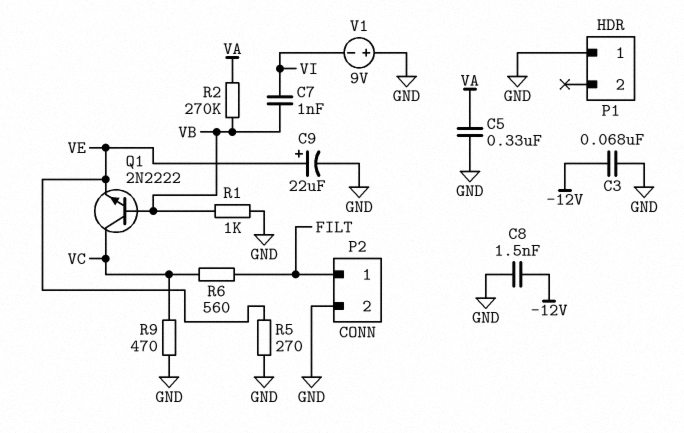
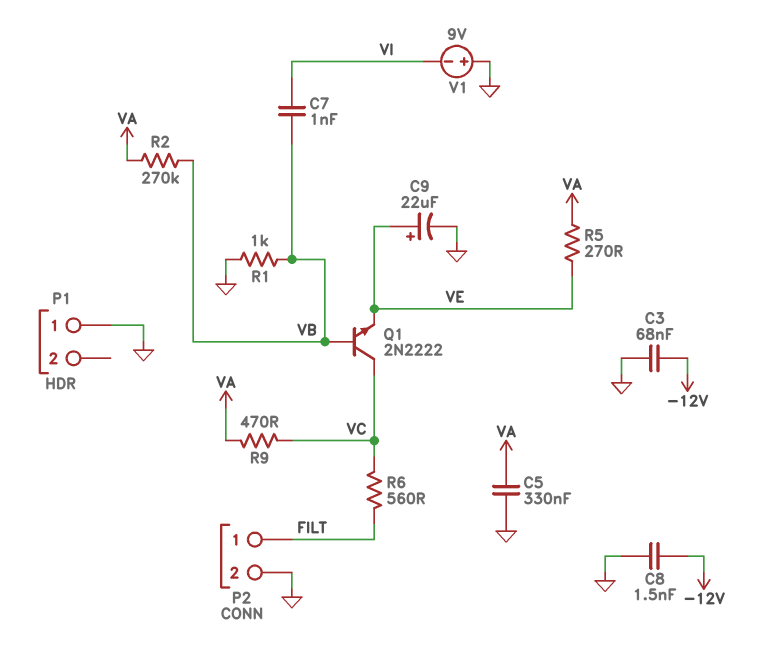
R5: 270 (GND, VE) -> 270 (VA, VE)
R9: 470 (GND, VC) -> 470 (VA, VC)

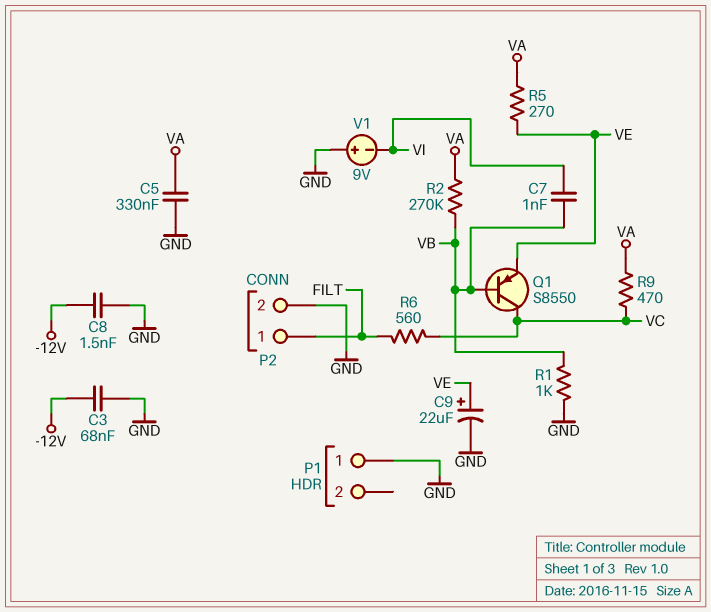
Q1: NPN 2N2222 (B VB, C VC, E VE) -> PNP S8550 (B VB, C VC, E VE)

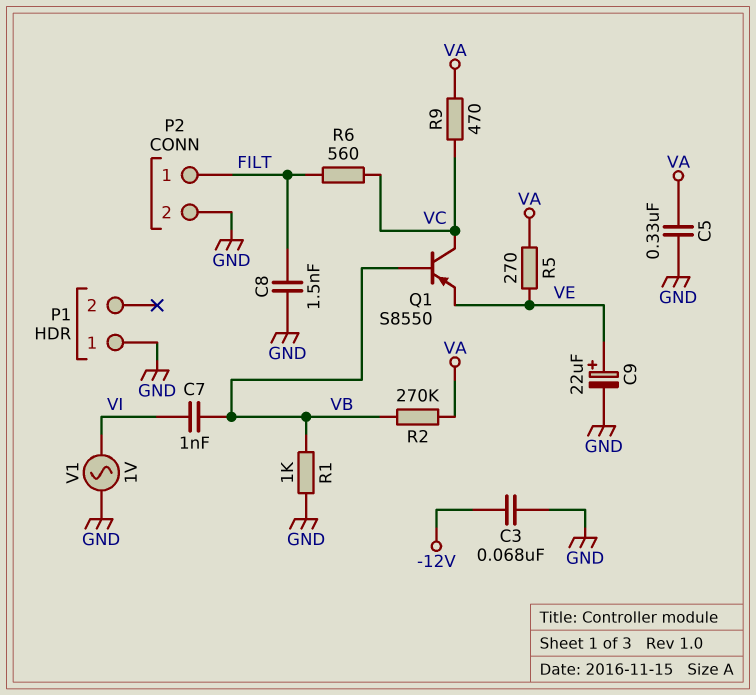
C8: 1.5nF (-12V, GND) -> 1.5nF (FILT, GND)
V1: 9V (plus GND, minus VI) -> AC 1V (GND, VI)

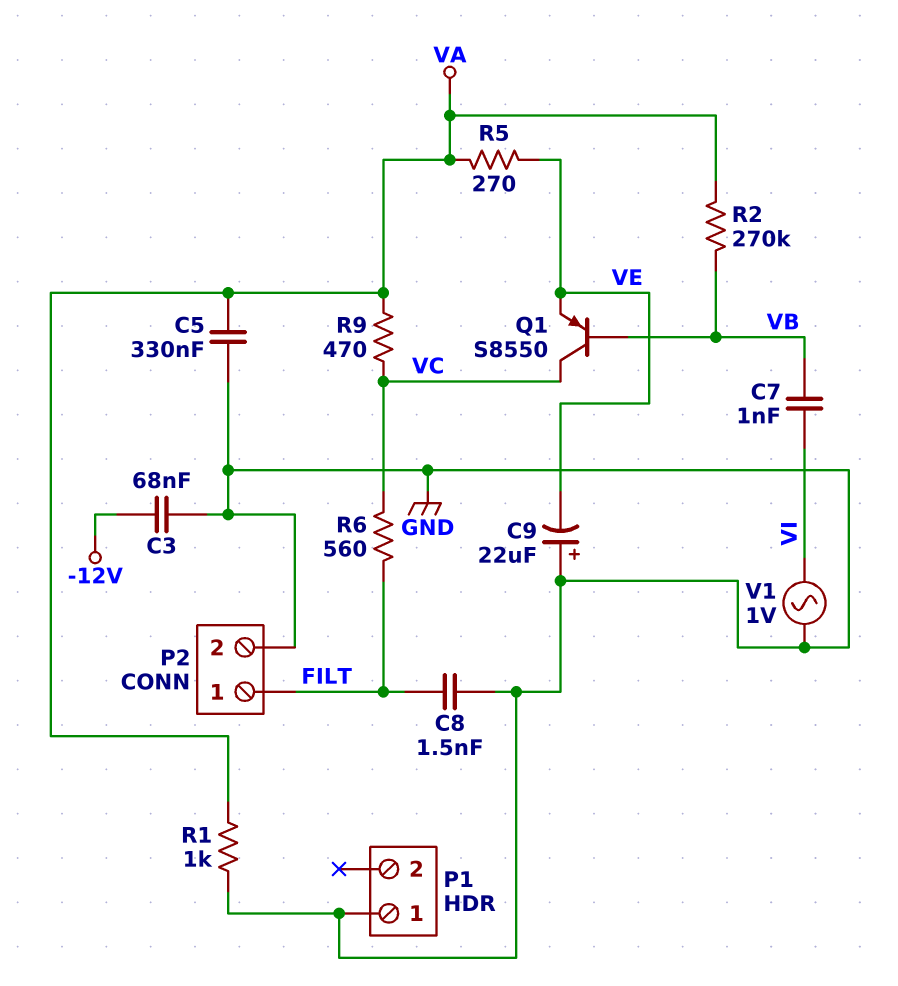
C9: 22uF (plus VE, minus GND) -> 22uF (plus GND, minus VE)
R1: 1k (GND, VB) -> 1k (GND, VA)

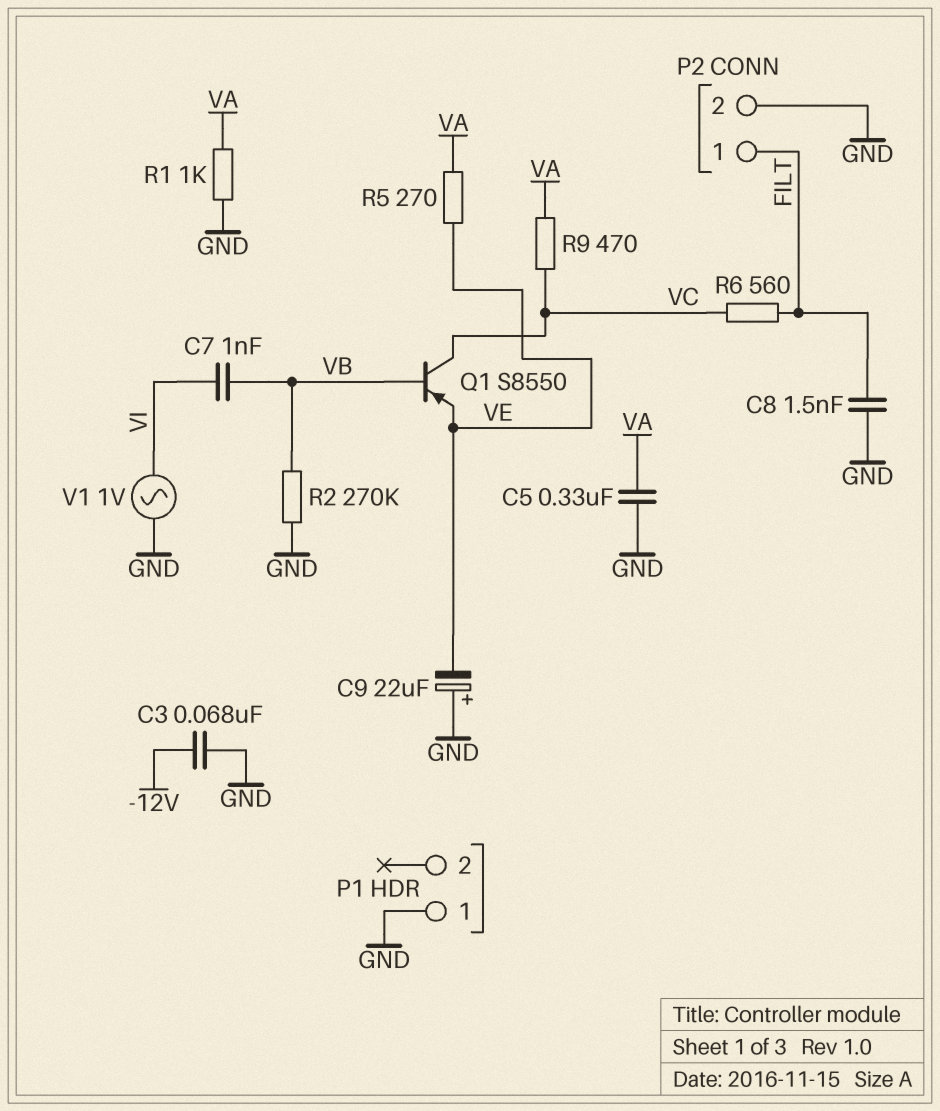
R2: 270k (VA, VB) -> 270k (GND, VB)

